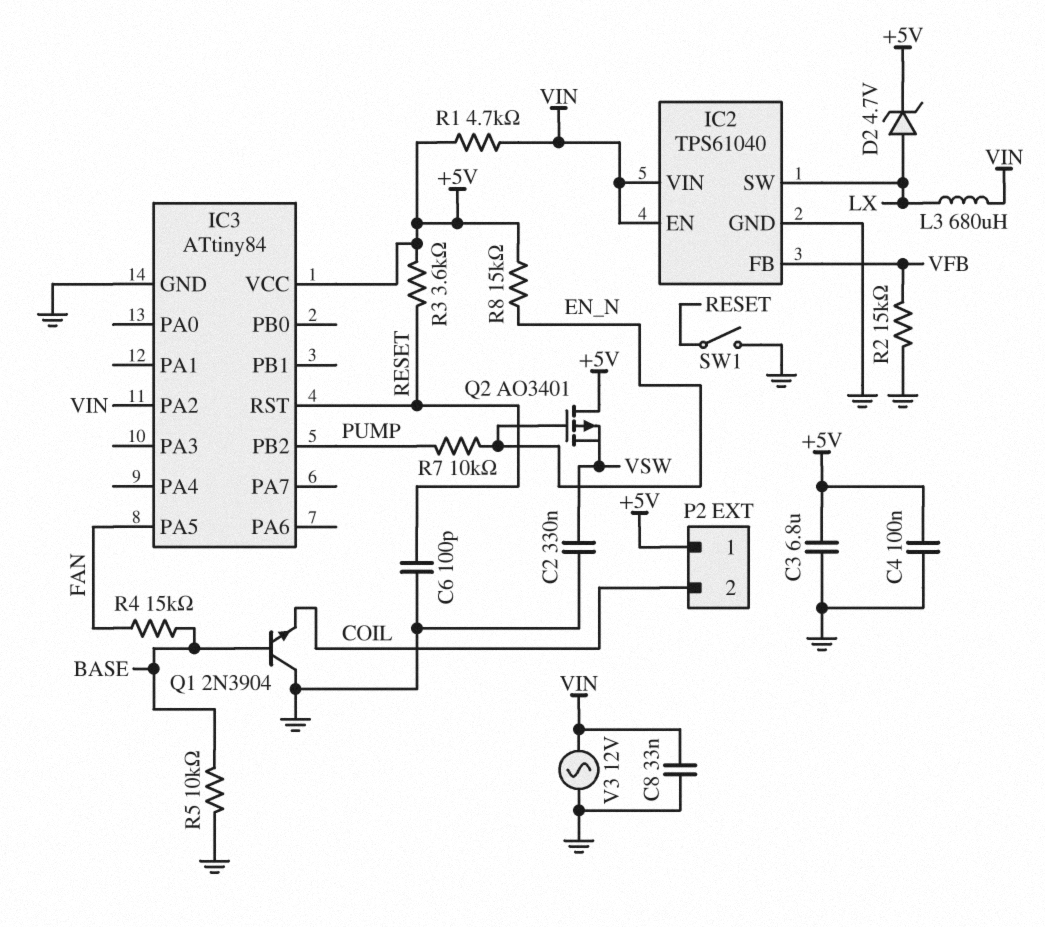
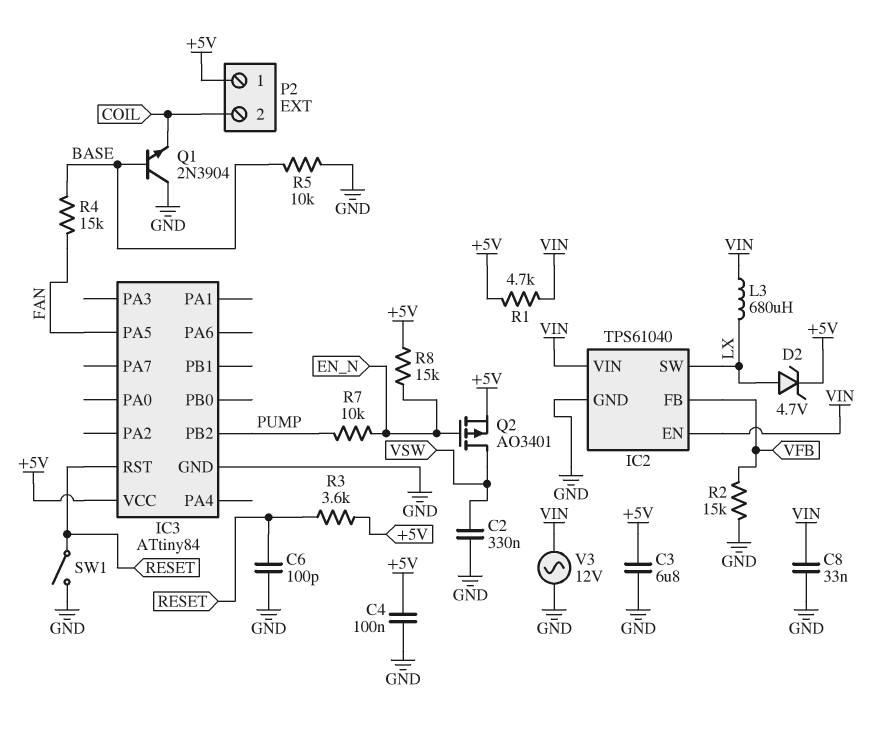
IC3 pin PA2: VIN -> none
Q2: PMOS AO3401 (G EN_N, D +5V, S VSW) -> PMOS AO3401 (G EN_N, D VSW, S +5V)

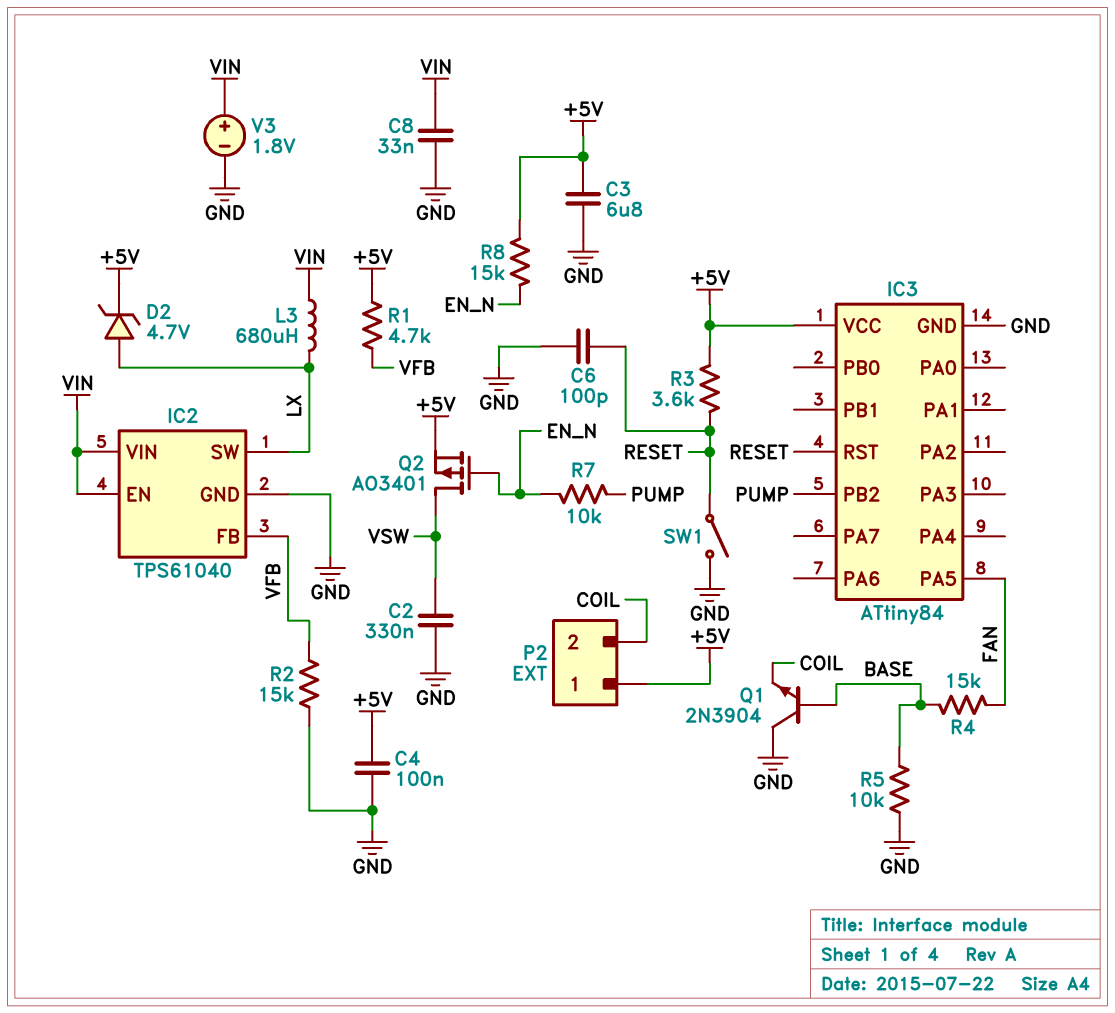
R1: 4.7k (+5V, VIN) -> 4.7k (+5V, VFB)
V3: AC 12V (GND, VIN) -> 1.8V (plus VIN, minus GND)

